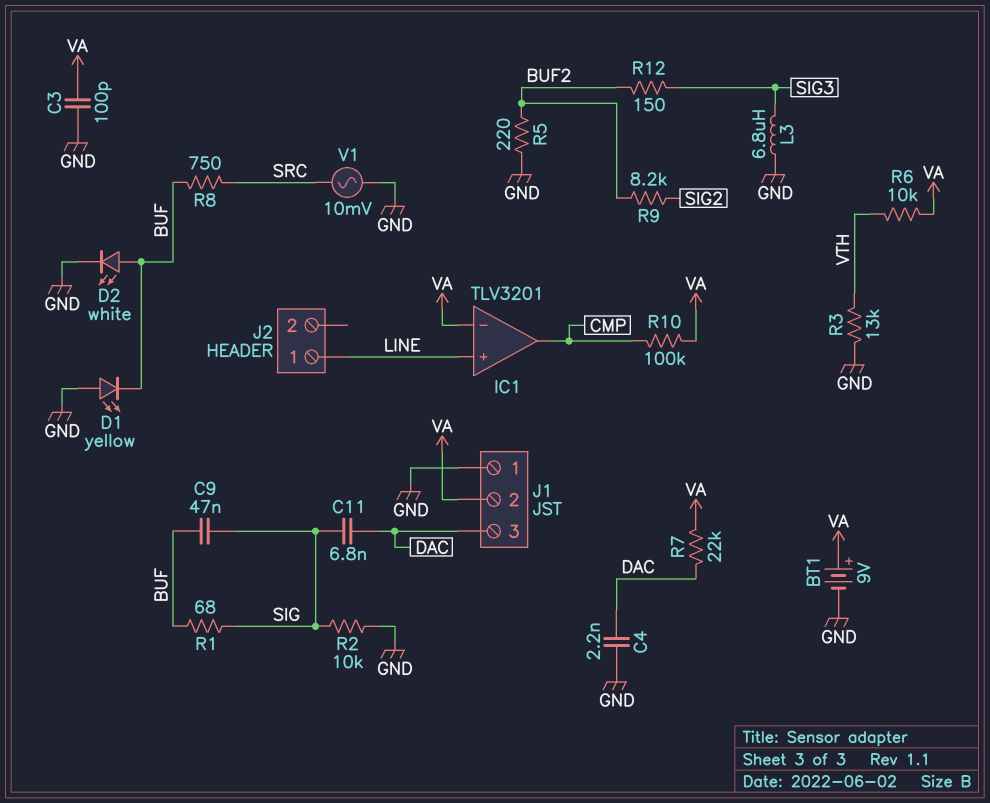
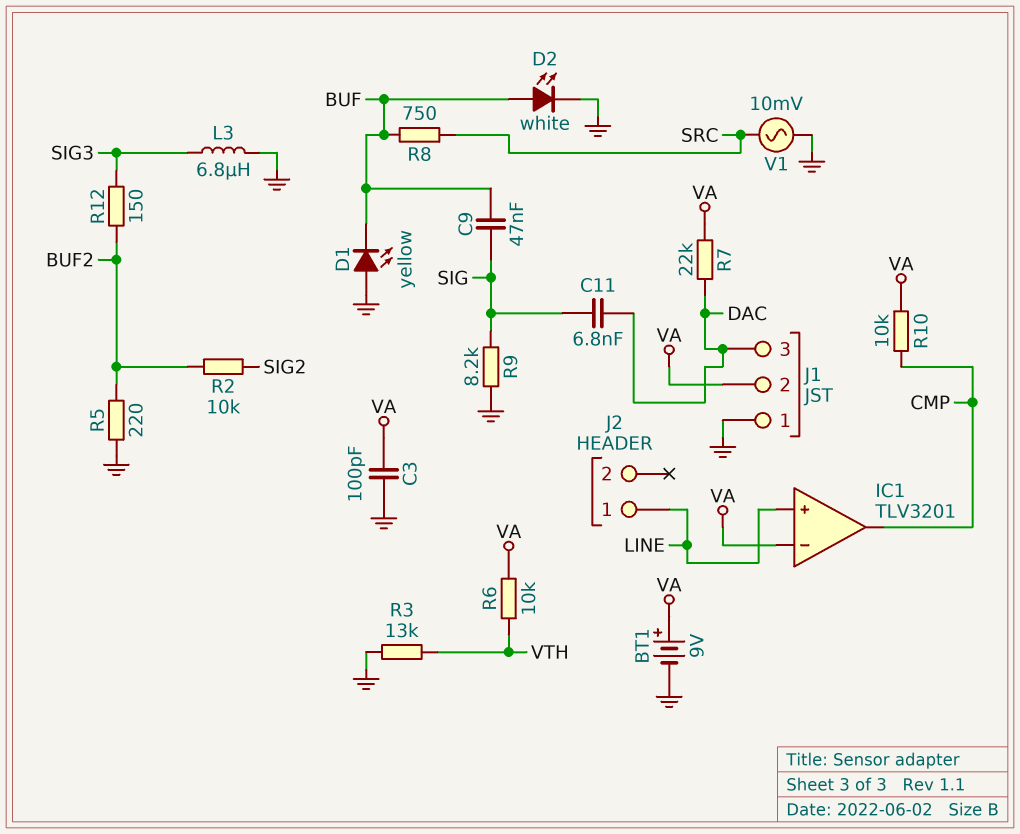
C4: 2.2nF (DAC, GND) -> none
R1: 68 (BUF, SIG) -> none
R2: 10k (GND, SIG) -> 10k (BUF2, SIG2)
R9: 8.2k (BUF2, SIG2) -> 8.2k (GND, SIG)
R10: 100k (CMP, VA) -> 10k (CMP, VA)

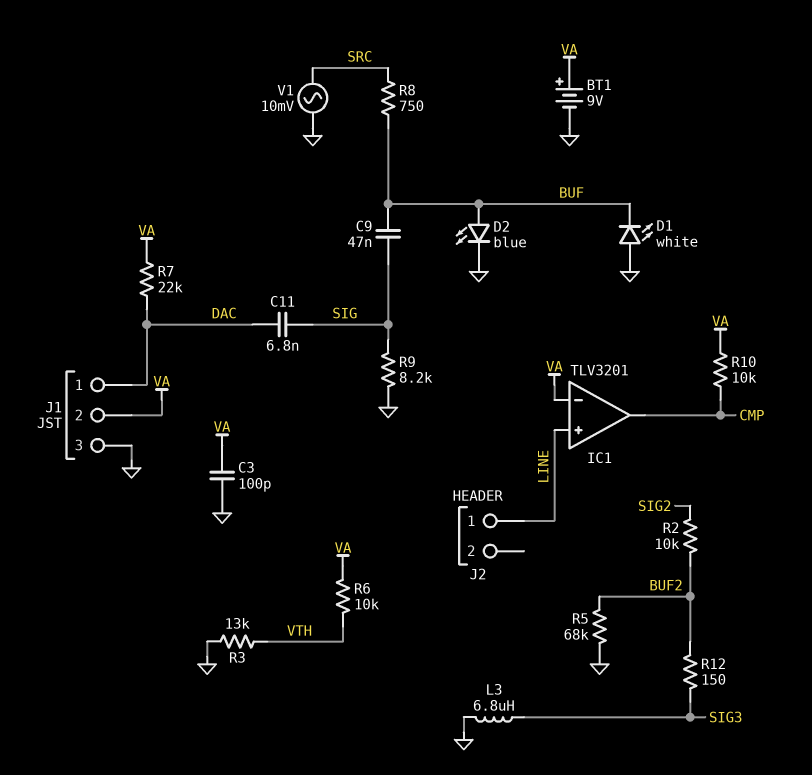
D1: LED yellow (A GND, K BUF) -> LED white (A GND, K BUF)
D2: LED white (A BUF, K GND) -> LED blue (A BUF, K GND)
J1 pin 1: GND -> DAC
J1 pin 3: DAC -> GND
R5: 220 (BUF2, GND) -> 68k (BUF2, GND)

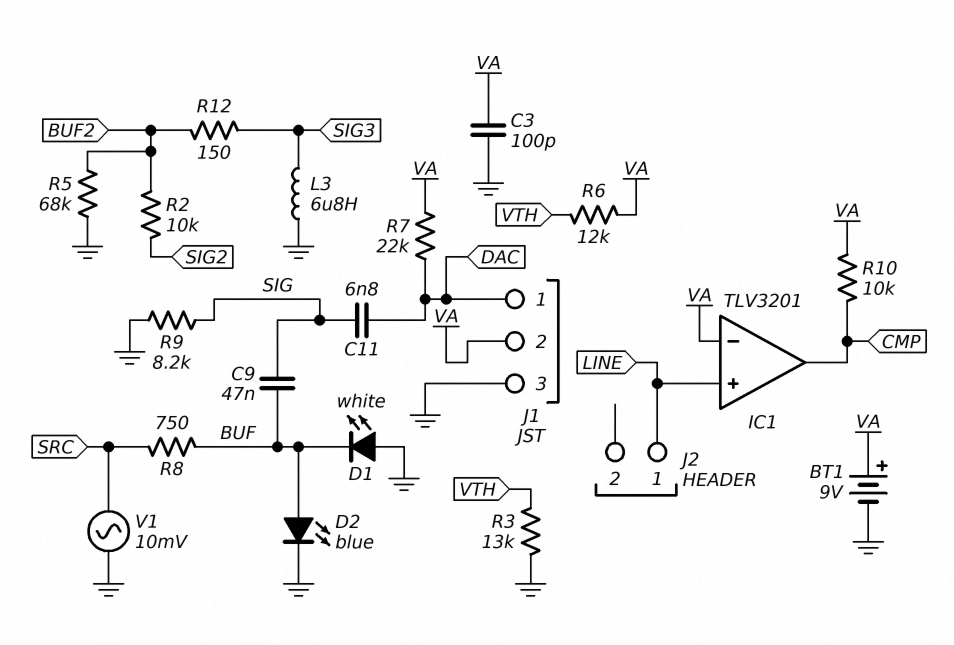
R6: 10k (VA, VTH) -> 12k (VA, VTH)

